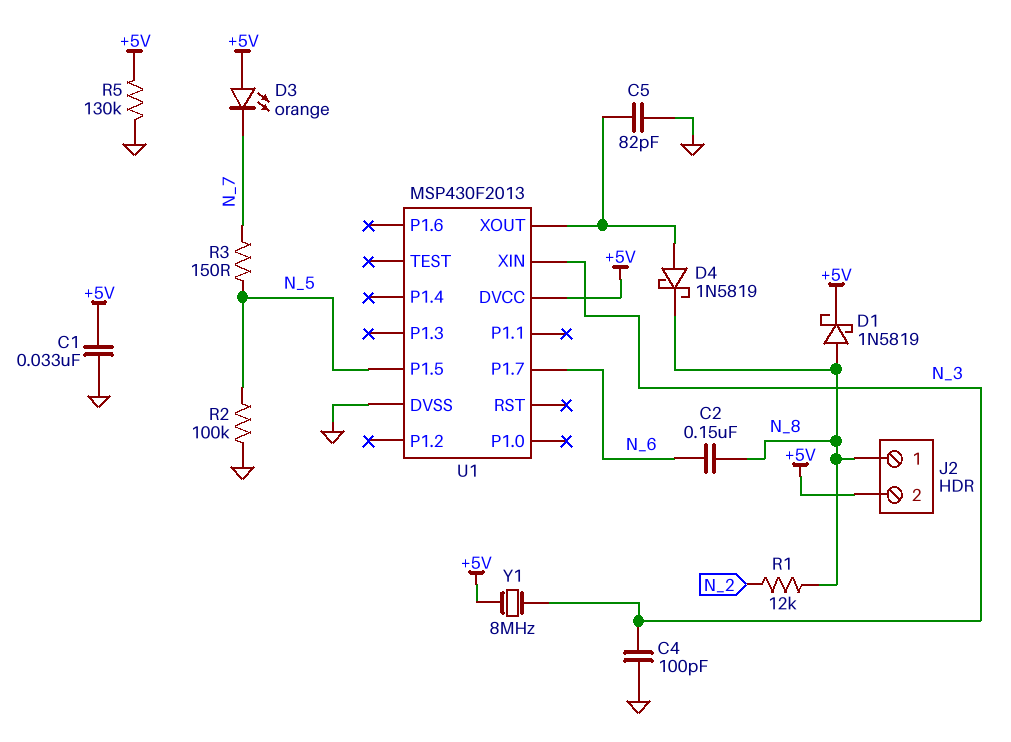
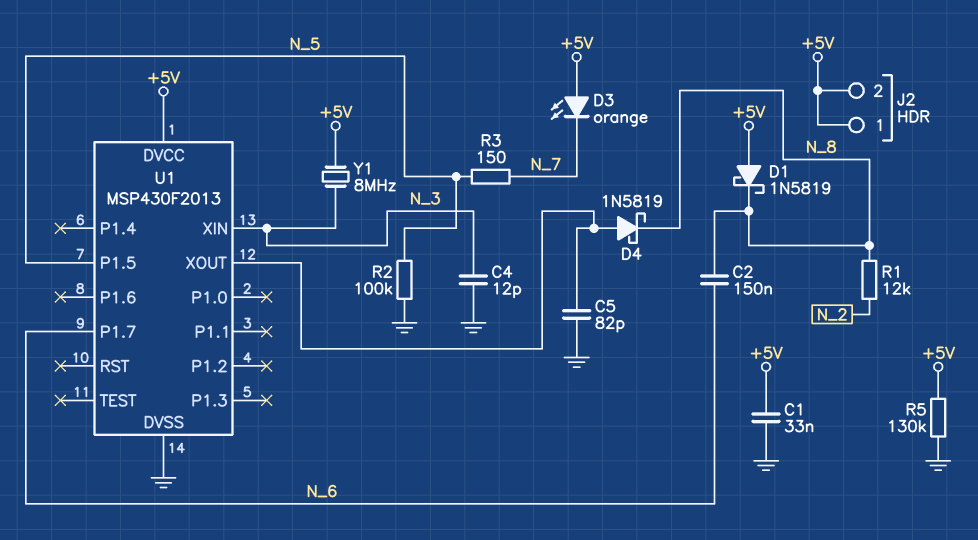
C4: 100pF (GND, N_3) -> 12pF (GND, N_3)
D1: schottky 1N5819 (A N_8, K +5V) -> schottky 1N5819 (A +5V, K N_8)
J2 pin 1: N_8 -> +5V

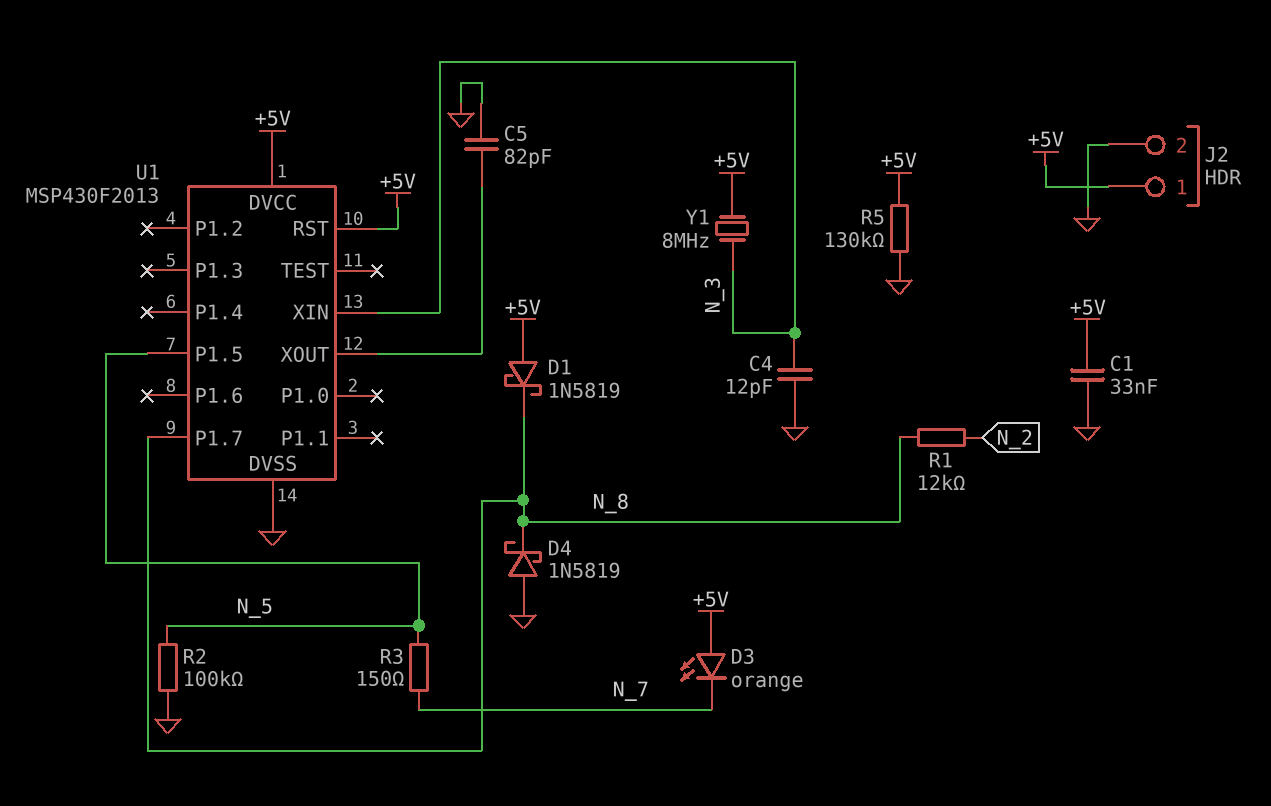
C2: 150nF (N_6, N_8) -> none
D4: schottky 1N5819 (A U1/XOUT, K N_8) -> schottky 1N5819 (A GND, K N_8)
J2 pin 2: +5V -> GND
U1 pin P1.7: N_6 -> N_8
U1 pin RST: none -> +5V

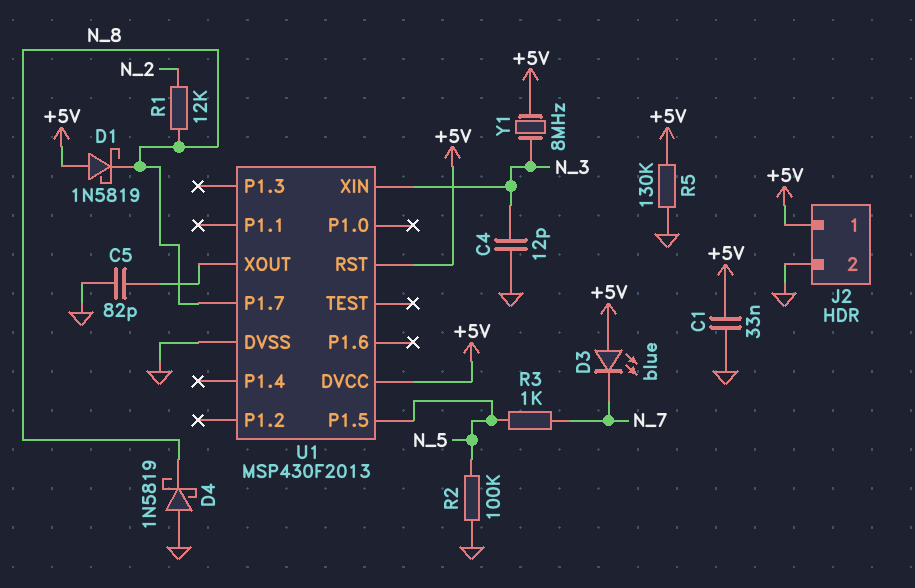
D3: LED orange (A +5V, K N_7) -> LED blue (A +5V, K N_7)
R3: 150 (N_5, N_7) -> 1k (N_5, N_7)

